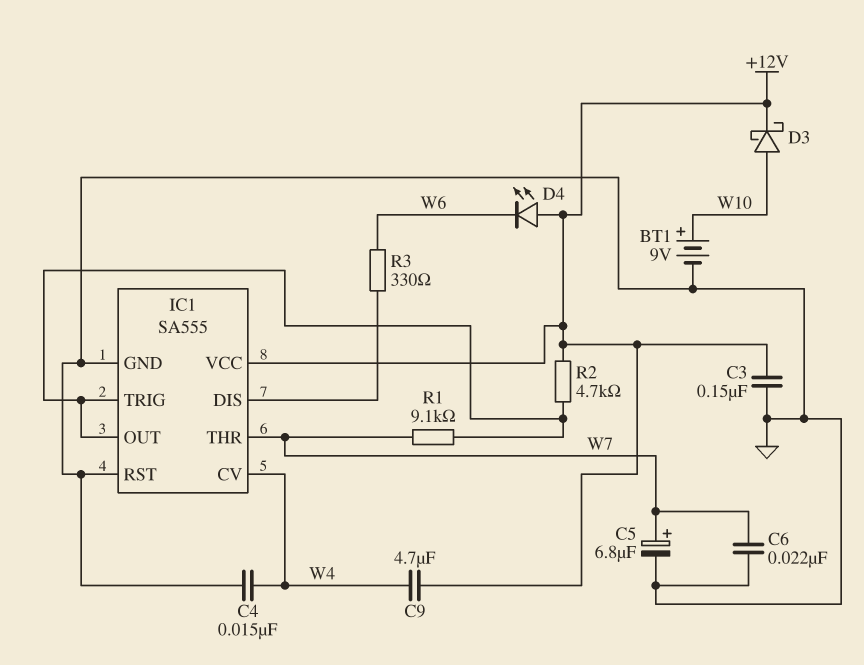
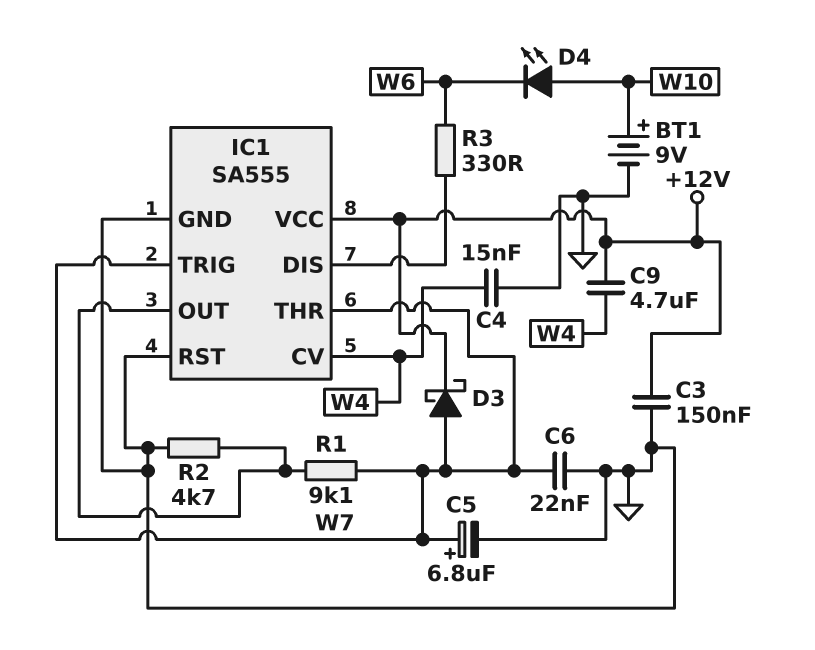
D3: schottky (A W10, K +12V) -> schottky (A W7, K +12V)
D4: LED (A +12V, K W6) -> LED (A W10, K W6)
IC1 pin TRIG: IC1/OUT -> W7
R2: 4.7k (+12V, IC1/OUT) -> 4.7k (GND, IC1/OUT)

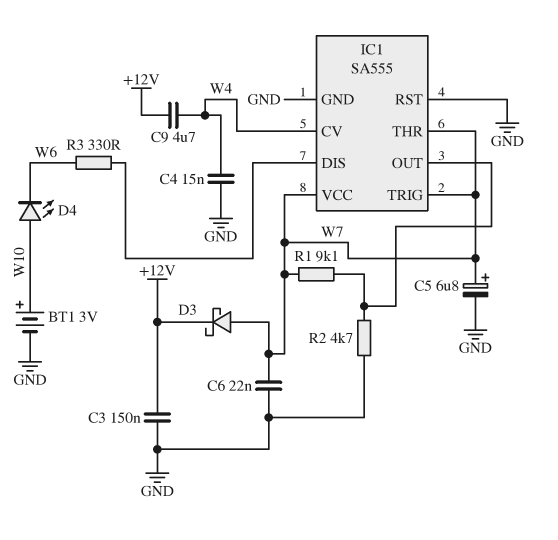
BT1: 9V (plus W10, minus GND) -> 3V (plus W10, minus GND)
IC1 pin VCC: +12V -> W7

